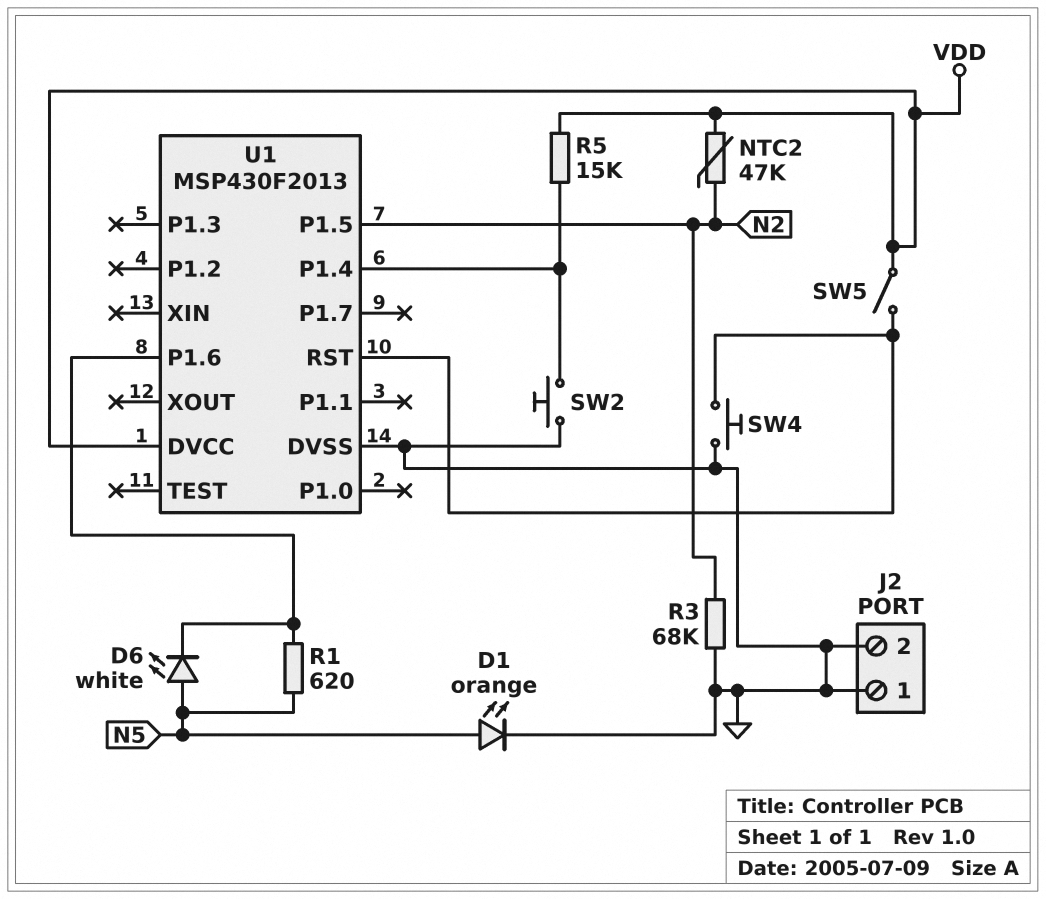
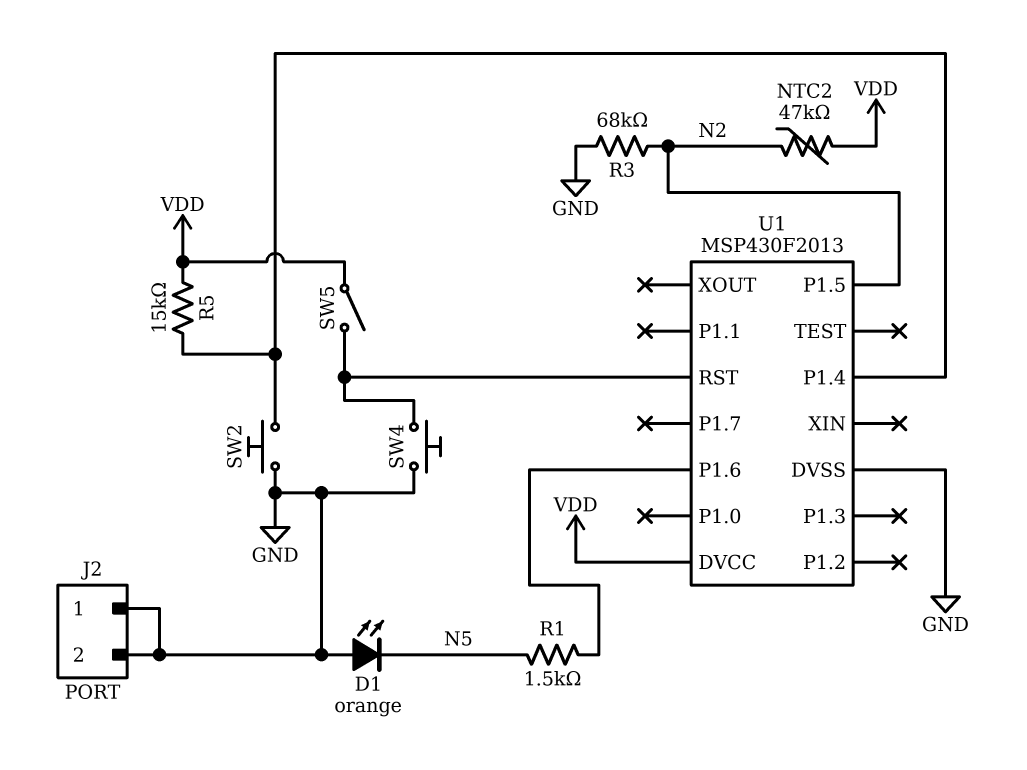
D1: LED orange (A N5, K GND) -> LED orange (A GND, K N5)
D6: LED white (A N5, K U1/P1.6) -> none
R1: 620 (N5, U1/P1.6) -> 1.5k (N5, U1/P1.6)

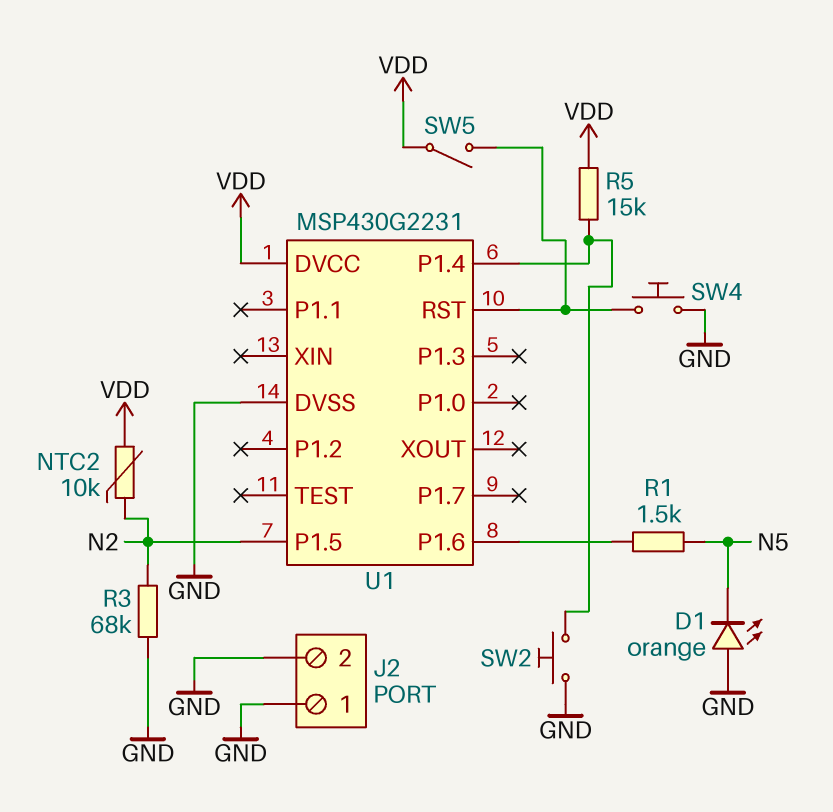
NTC2: 47k (N2, VDD) -> 10k (N2, VDD)
U1: MSP430F2013 -> MSP430G2231

